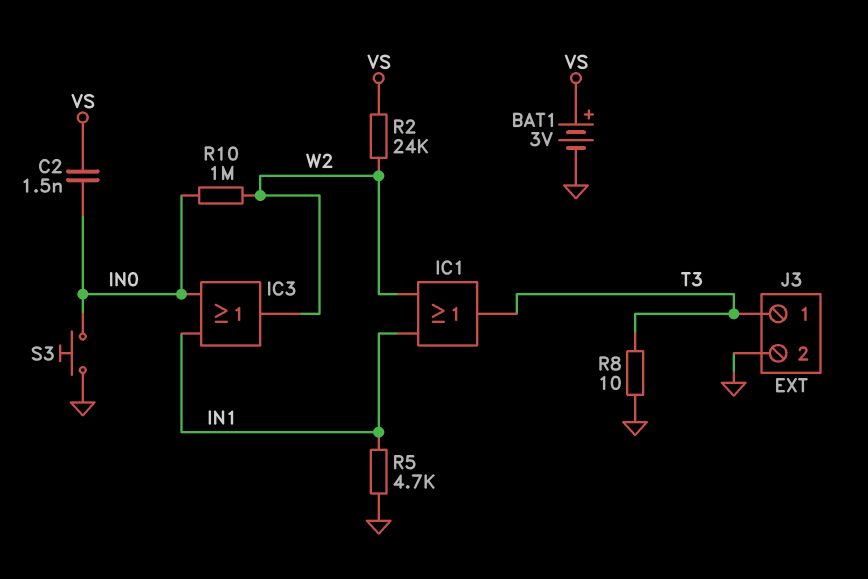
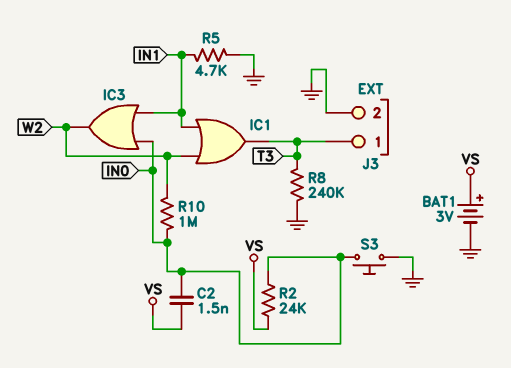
R2: 24k (VS, W2) -> 24k (IN0, VS)
R8: 10 (GND, T3) -> 240k (GND, T3)

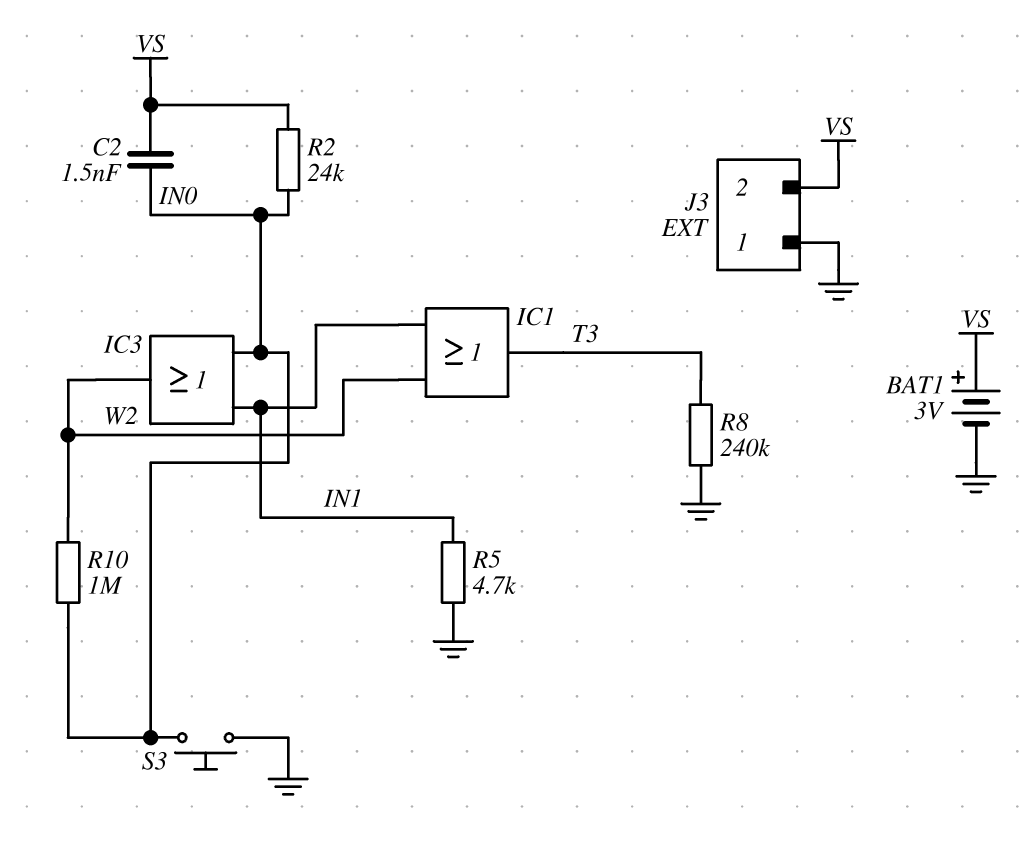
J3 pin 1: T3 -> GND
J3 pin 2: GND -> VS

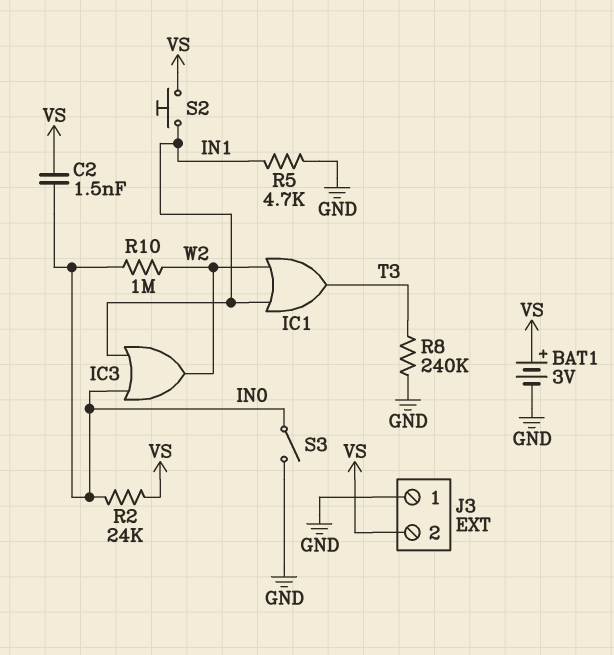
S2: none -> button (IN1, VS)
S3: button (GND, IN0) -> switch (GND, IN0)

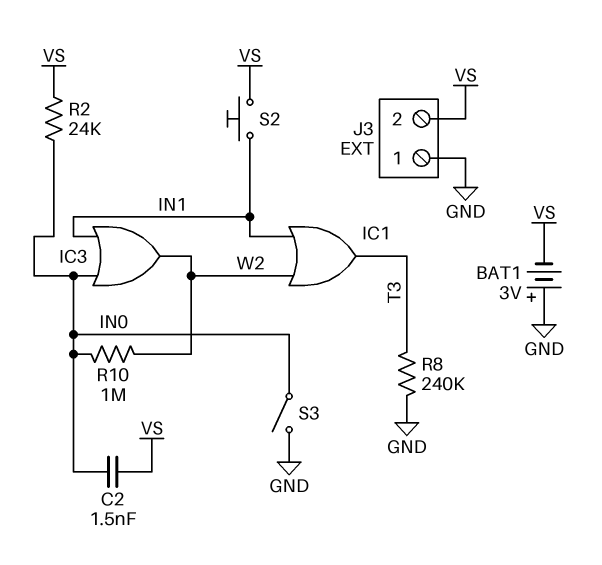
BAT1: 3V (plus VS, minus GND) -> 3V (plus GND, minus VS)
R5: 4.7k (GND, IN1) -> none

